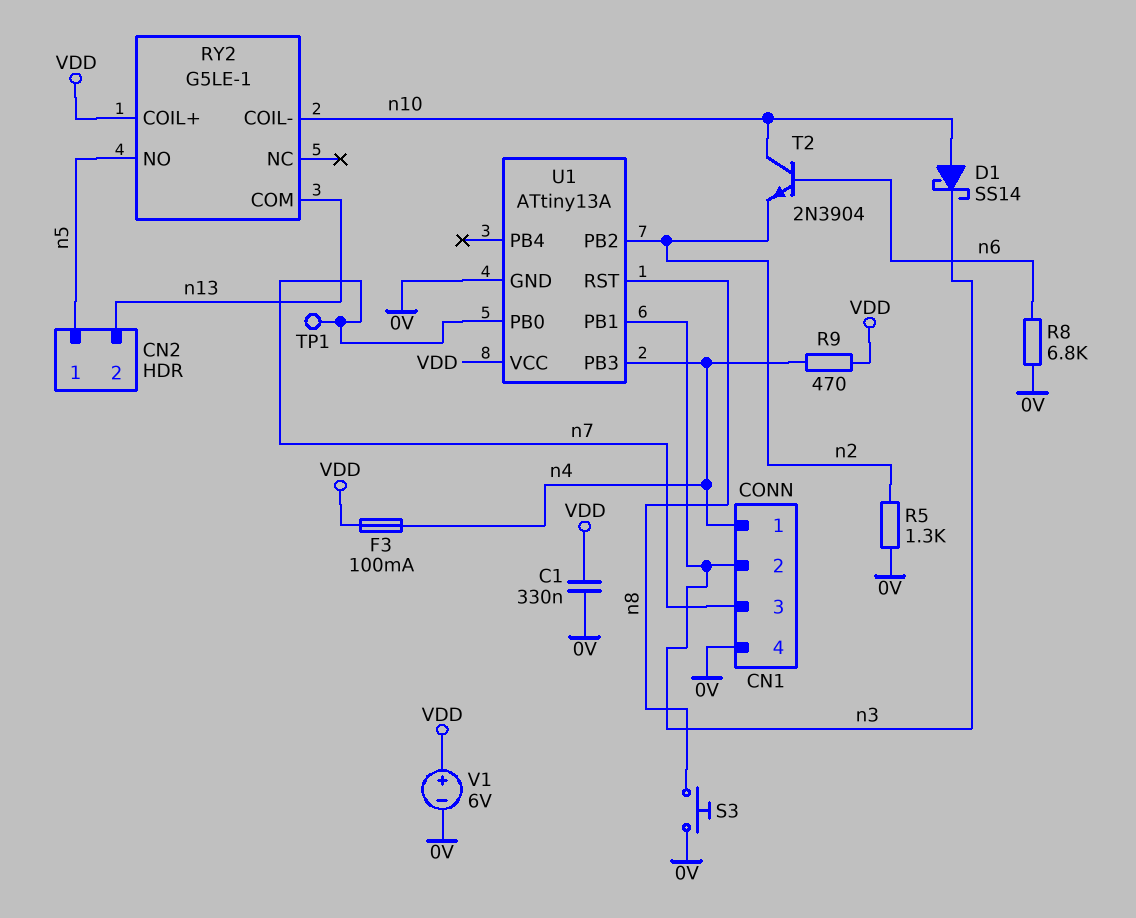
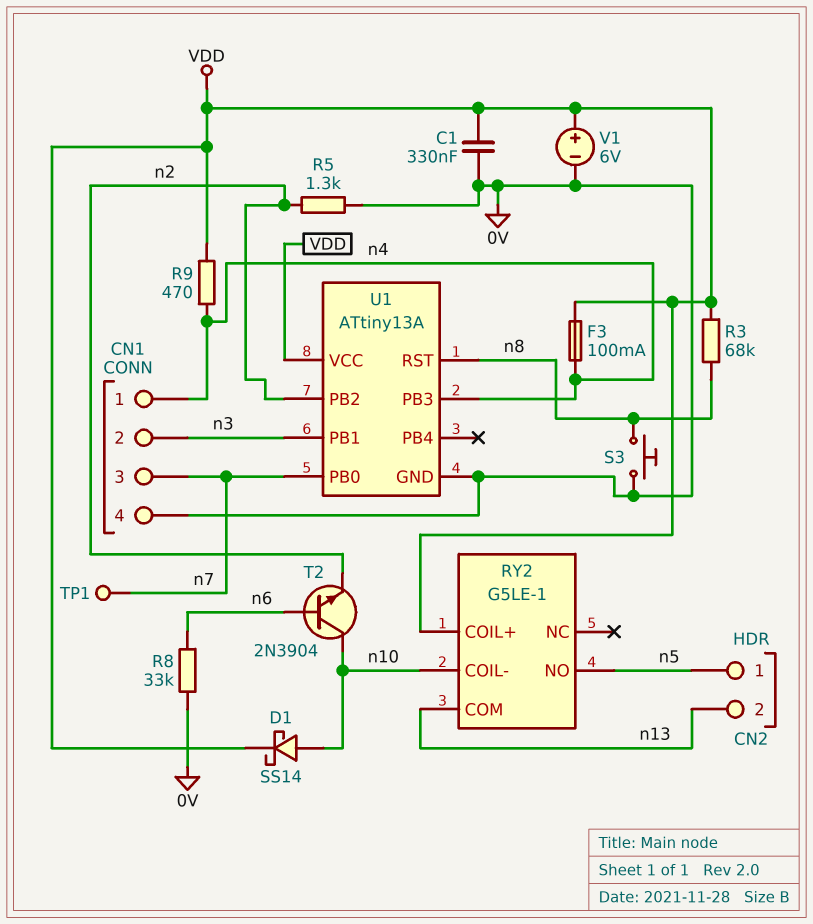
D1: schottky SS14 (A n10, K n3) -> schottky SS14 (A n10, K VDD)
R3: none -> 68k (VDD, n8)
R8: 6.8k (0V, n6) -> 33k (0V, n6)

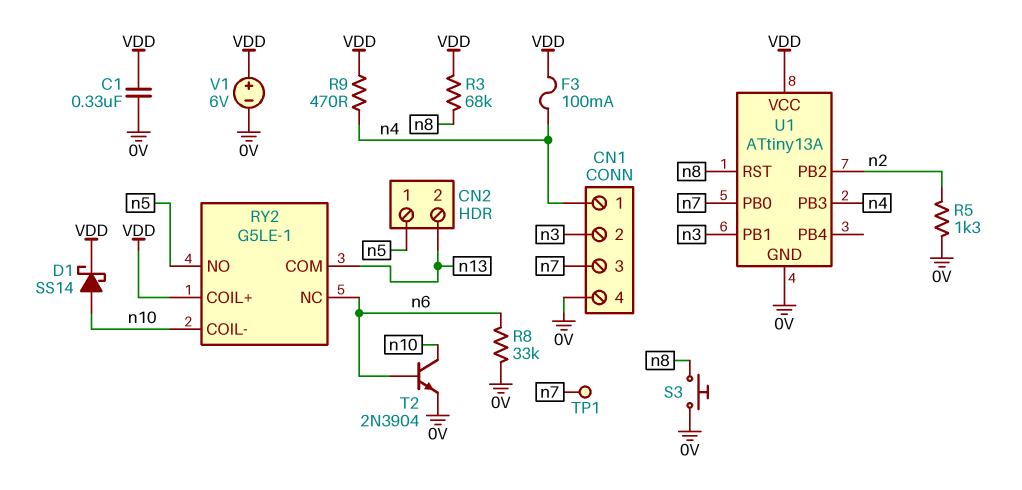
RY2 pin NC: none -> n6
T2: NPN 2N3904 (B n6, C n10, E n2) -> NPN 2N3904 (B n6, C n10, E 0V)

